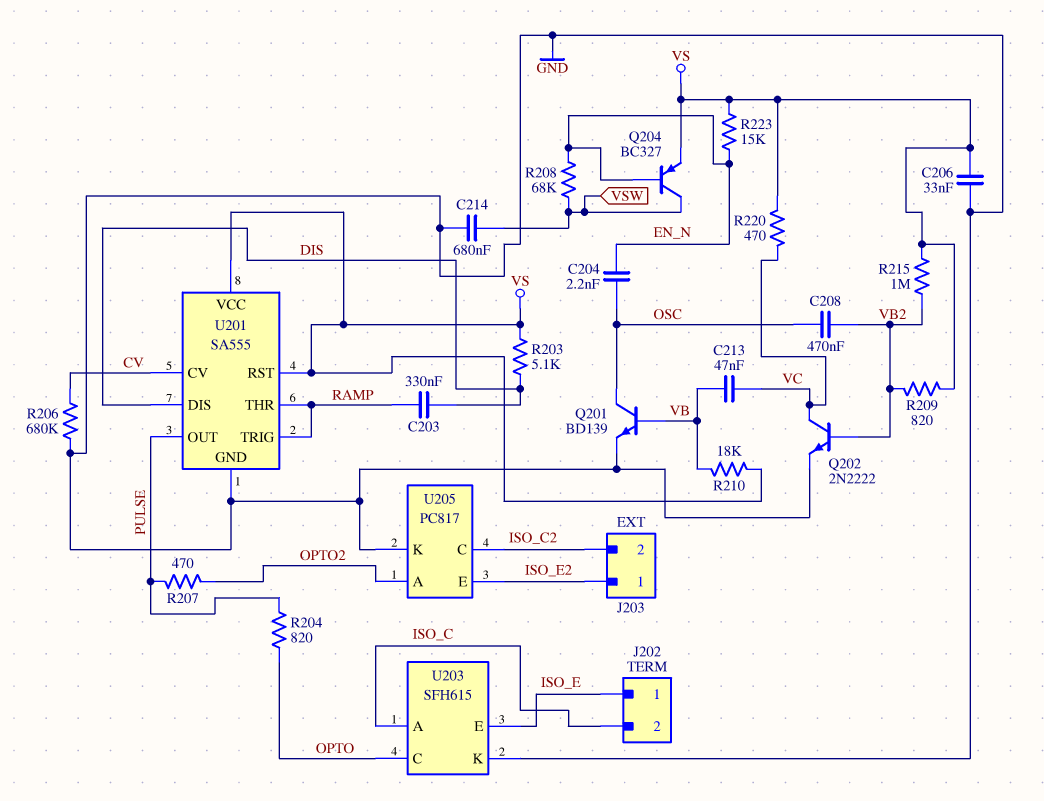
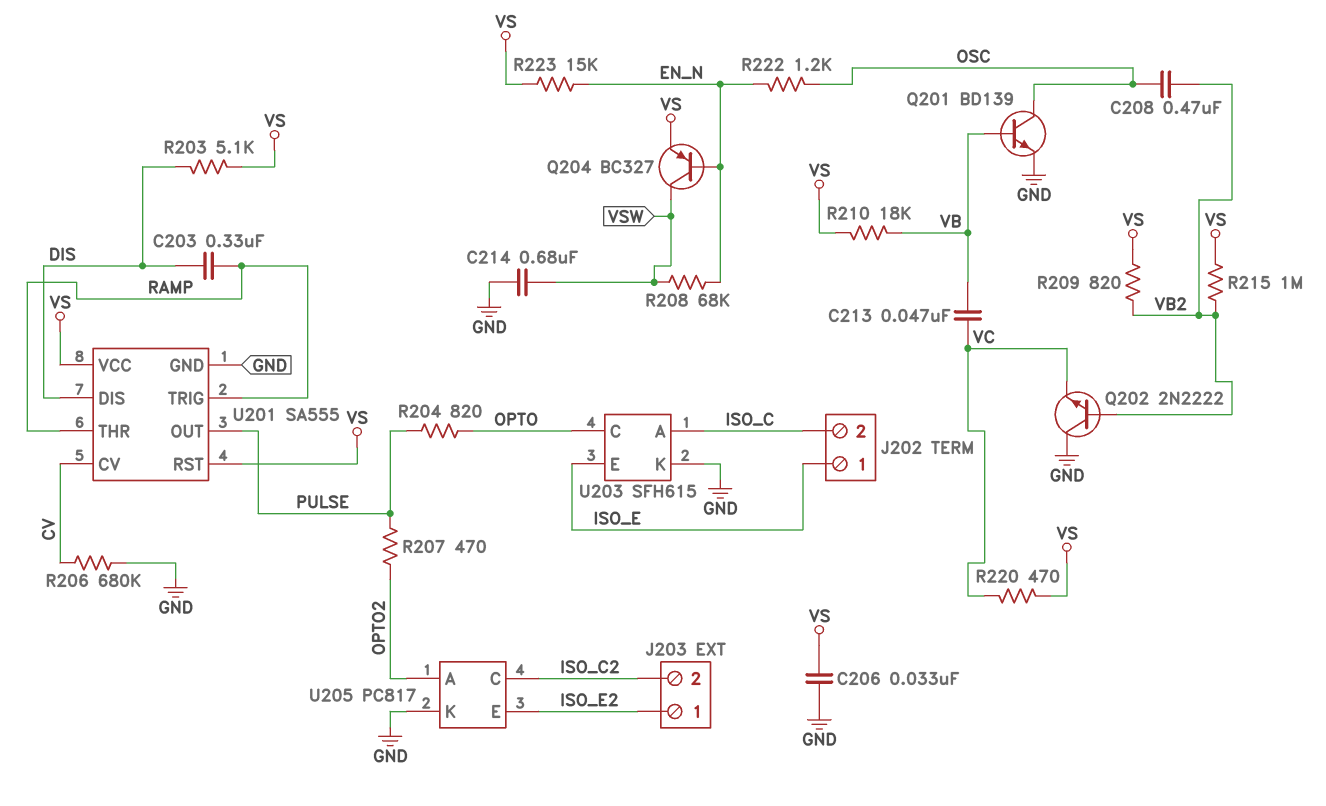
C204: 2.2nF (EN_N, OSC) -> none
Q202: NPN 2N2222 (B VB2, C VC, E GND) -> NPN 2N2222 (B VB2, C GND, E VC)
R222: none -> 1.2k (EN_N, OSC)

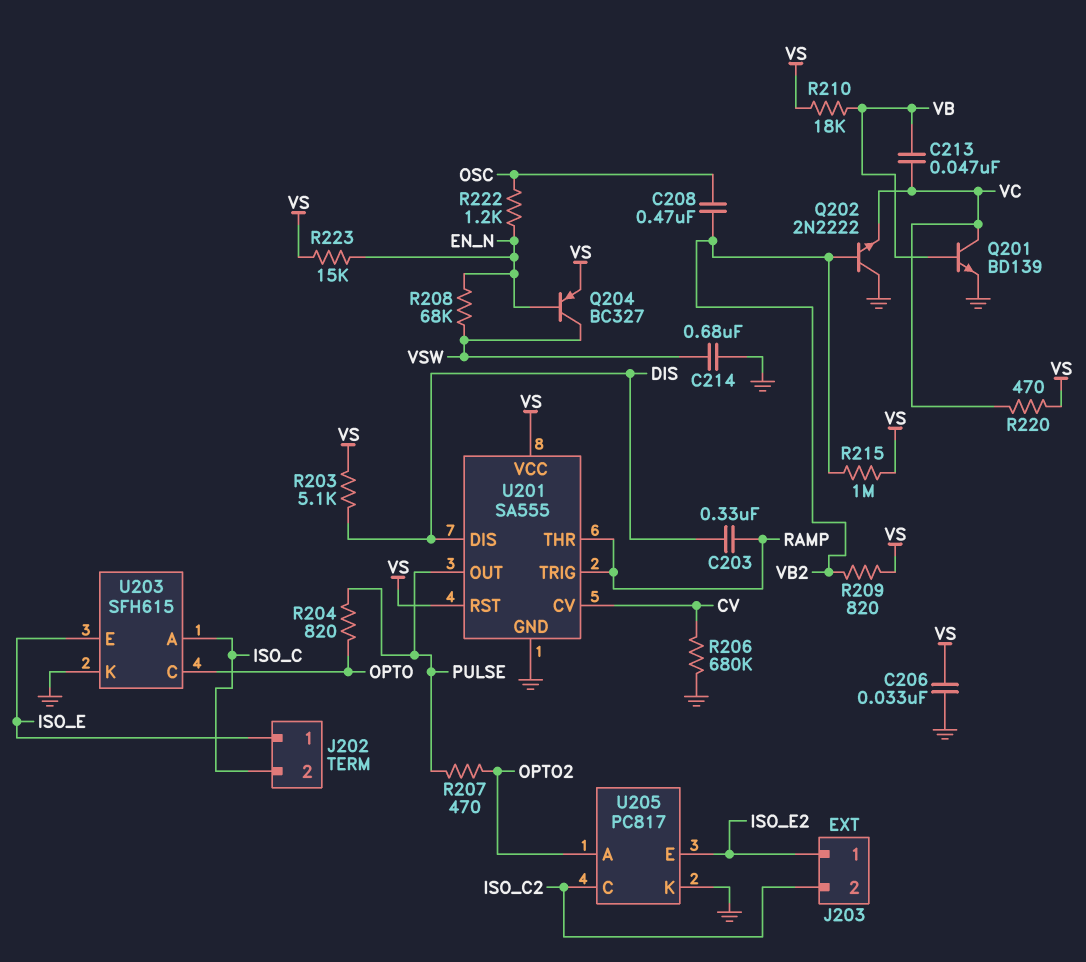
Q201: NPN BD139 (B VB, C OSC, E GND) -> NPN BD139 (B VB, C VC, E GND)

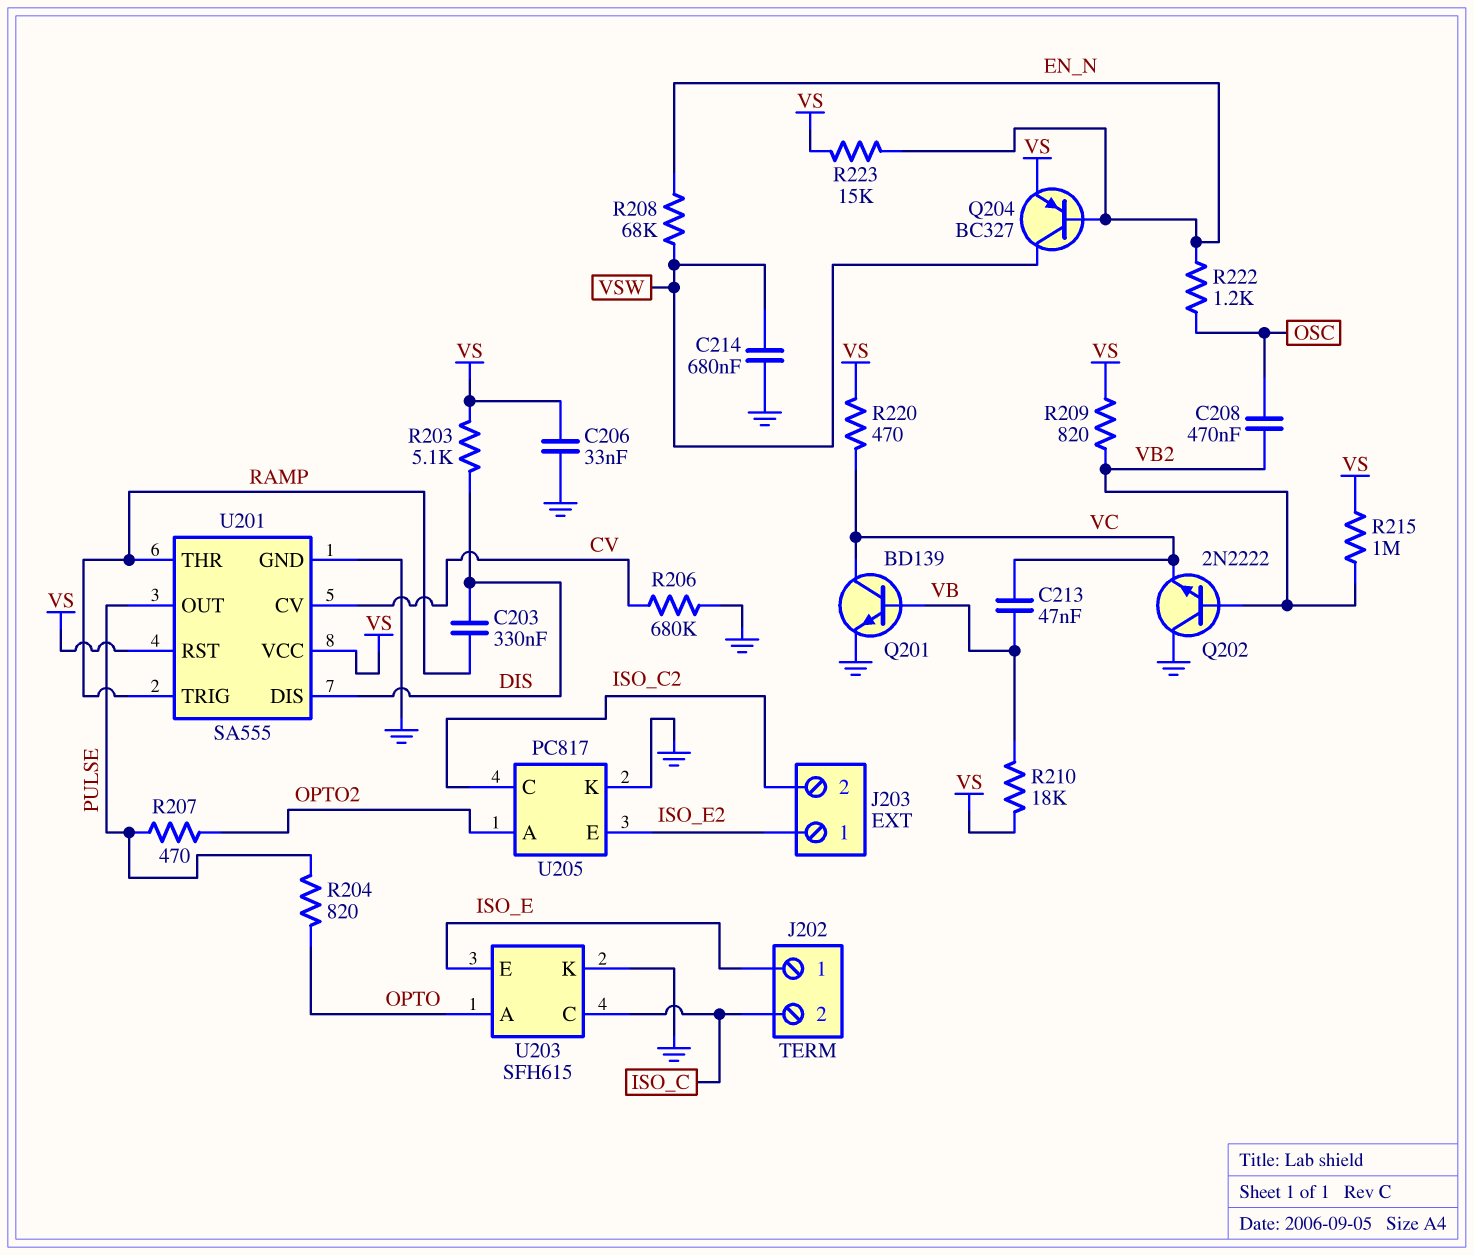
U203 pin A: ISO_C -> OPTO
U203 pin C: OPTO -> ISO_C

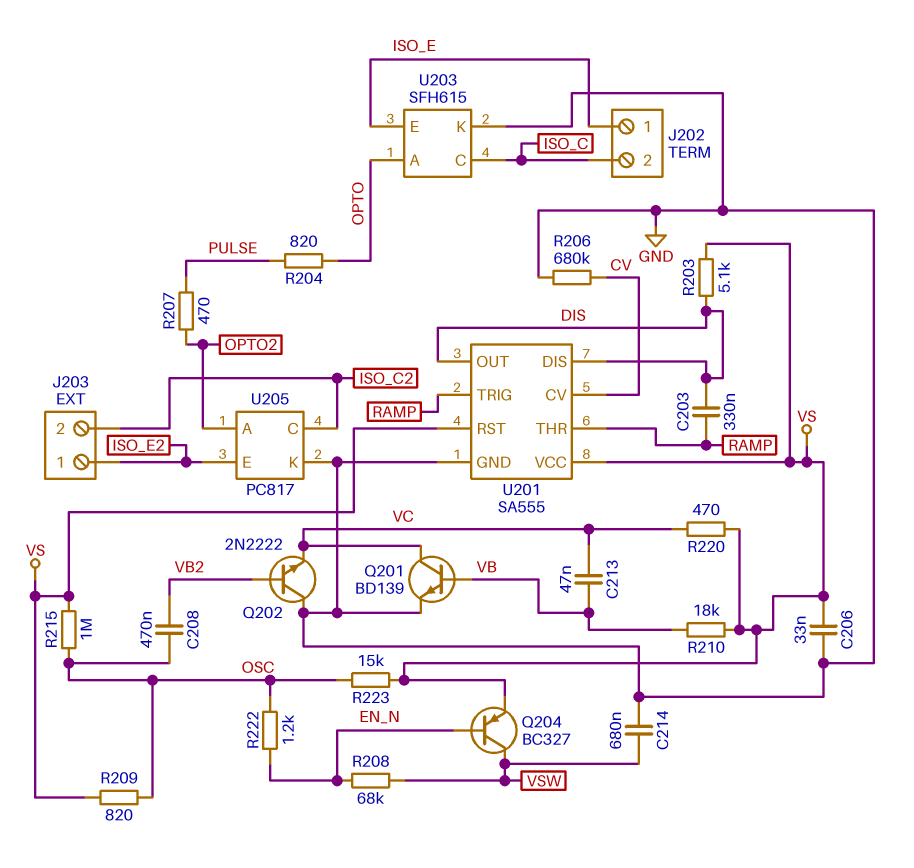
R209: 820 (VB2, VS) -> 820 (OSC, VS)
R215: 1M (VB2, VS) -> 1M (OSC, VS)
R223: 15k (EN_N, VS) -> 15k (OSC, VS)
U201 pin OUT: PULSE -> DIS

